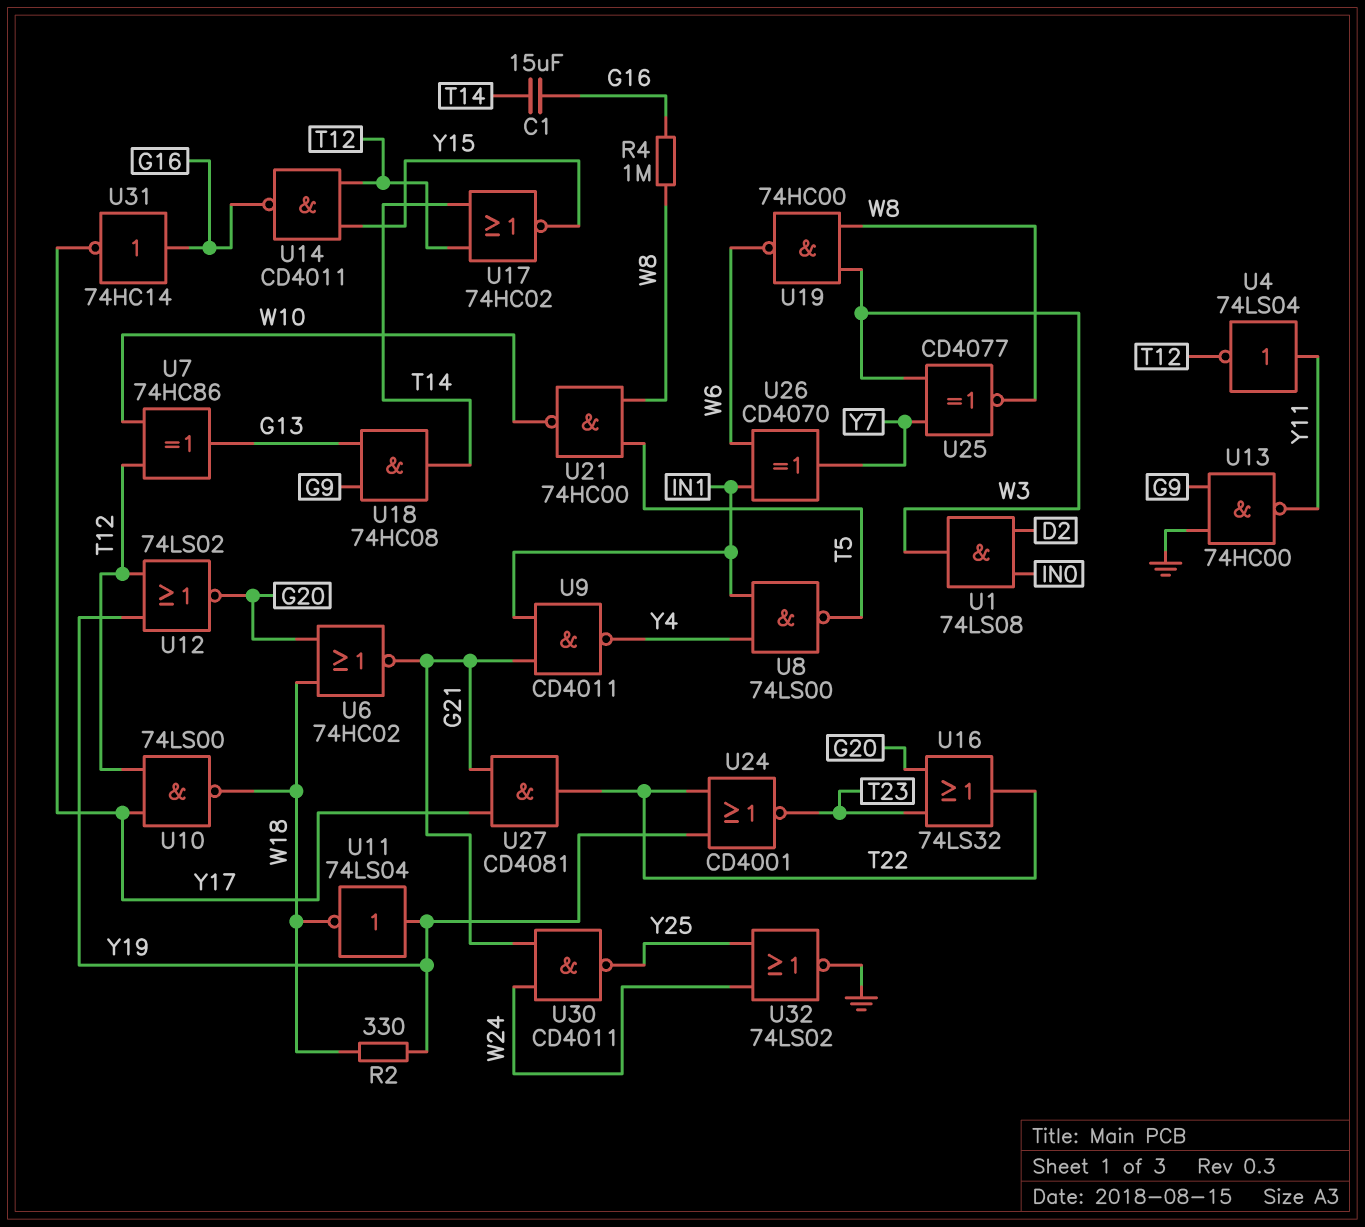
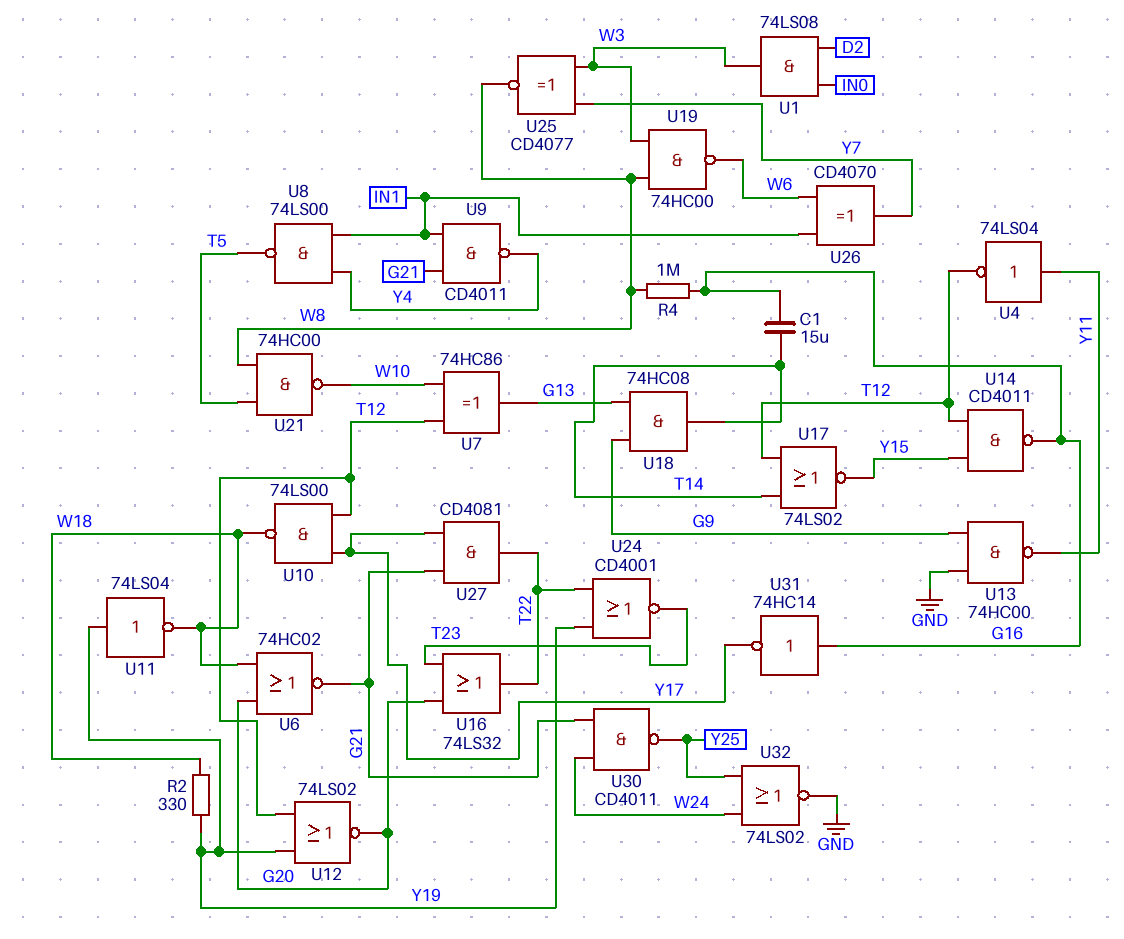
U17: NOR 74HC02 (in T12, in T14, out Y15) -> NOR 74LS02 (in T12, in T14, out Y15)

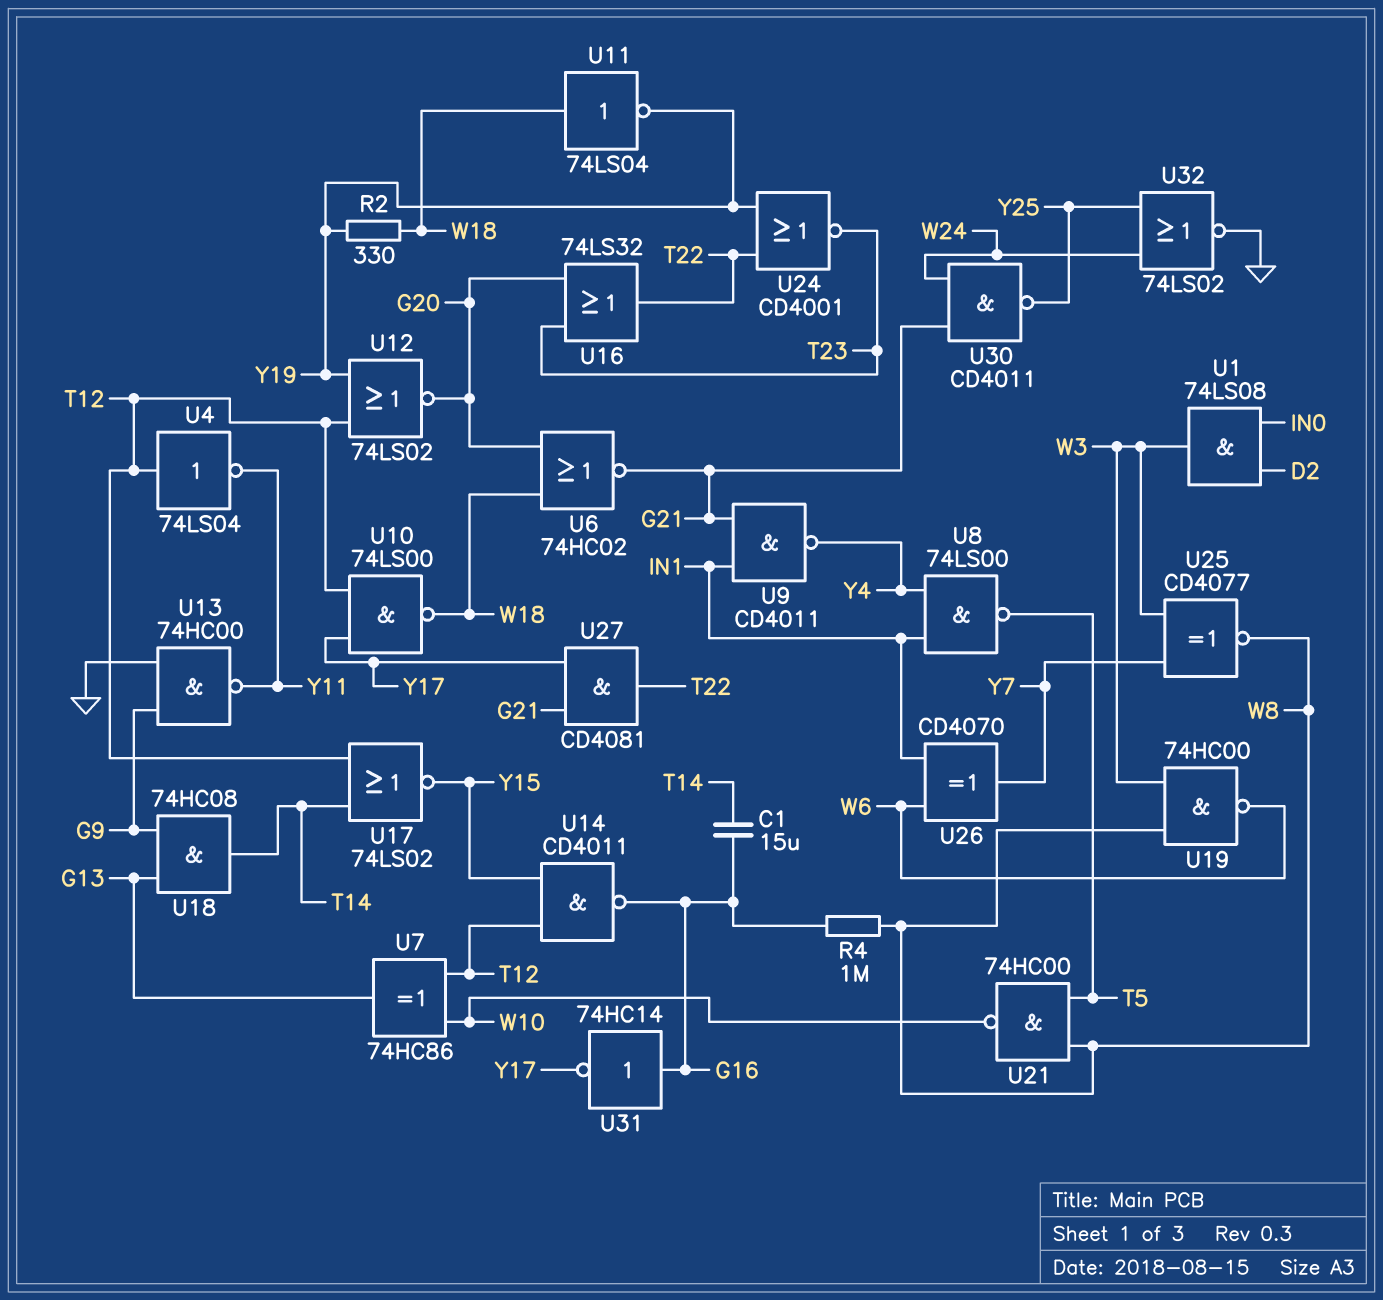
U4: NOT 74LS04 (in Y11, out T12) -> NOT 74LS04 (in T12, out Y11)
U11: NOT 74LS04 (in Y19, out W18) -> NOT 74LS04 (in W18, out Y19)

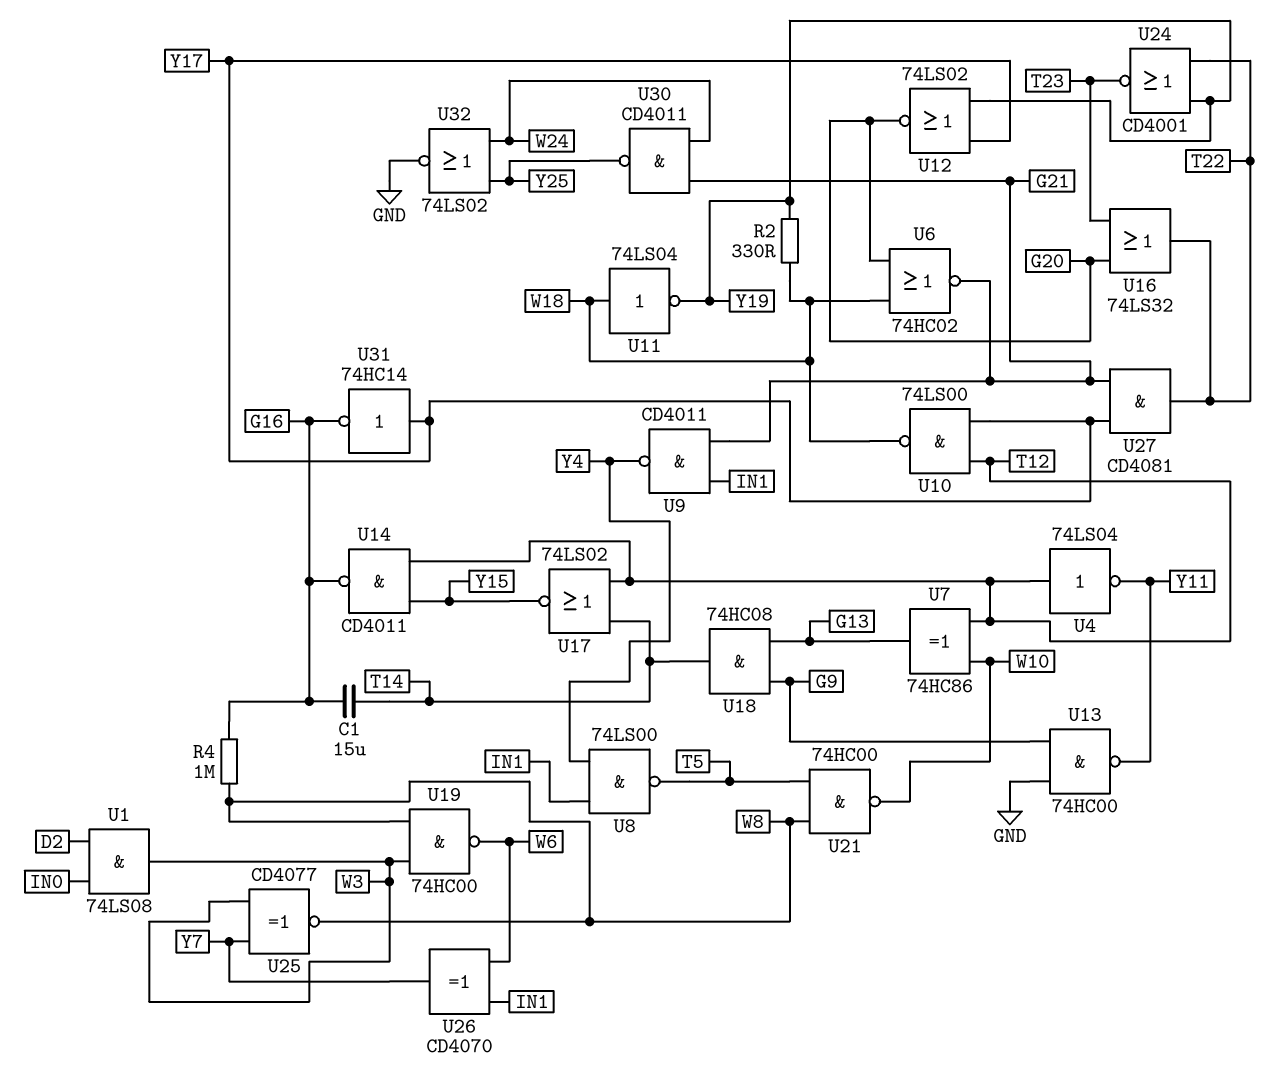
U12: NOR 74LS02 (in T12, in Y19, out G20) -> NOR 74LS02 (in Y17, in Y19, out G20)
U31: NOT 74HC14 (in G16, out Y17) -> NOT 74HC14 (in Y17, out G16)

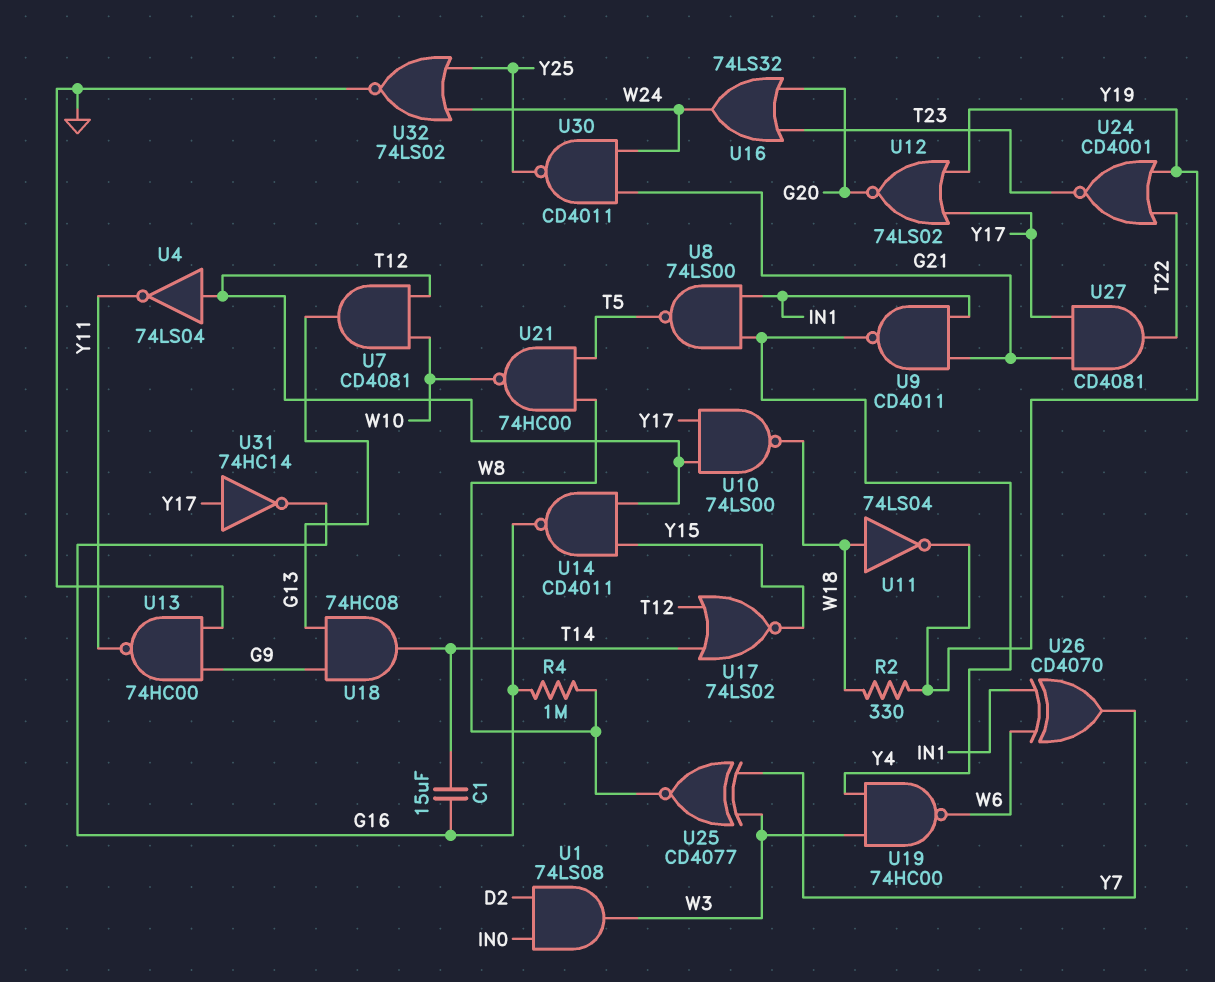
U6: NOR 74HC02 (in G20, in W18, out G21) -> none
U7: XOR 74HC86 (in T12, in W10, out G13) -> AND CD4081 (in T12, in W10, out G13)
U16: OR 74LS32 (in G20, in T23, out T22) -> OR 74LS32 (in G20, in T23, out W24)
U19: NAND 74HC00 (in W3, in W8, out W6) -> NAND 74HC00 (in W3, in Y4, out W6)

